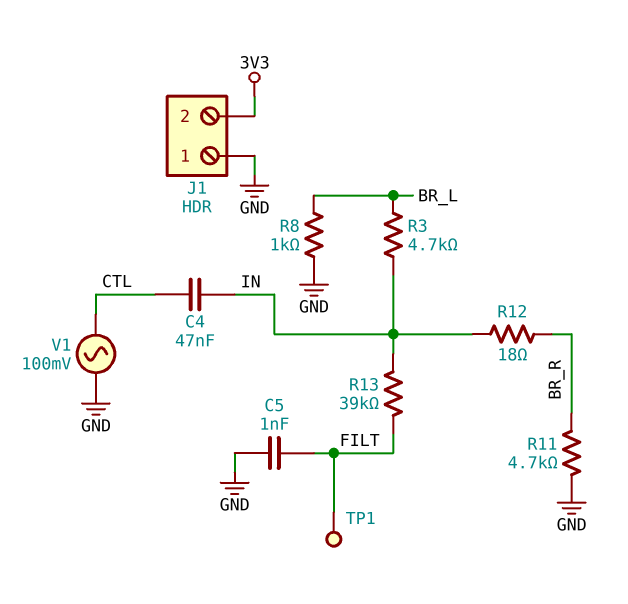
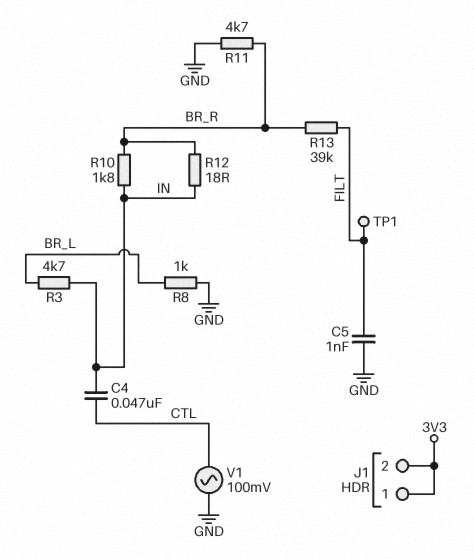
J1 pin 1: GND -> 3V3
R10: none -> 1.8k (BR_R, IN)
R13: 39k (FILT, IN) -> 39k (BR_R, FILT)

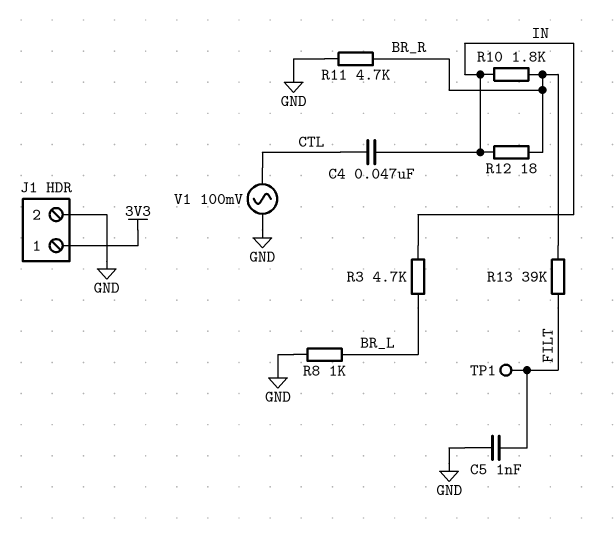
J1 pin 2: 3V3 -> GND

